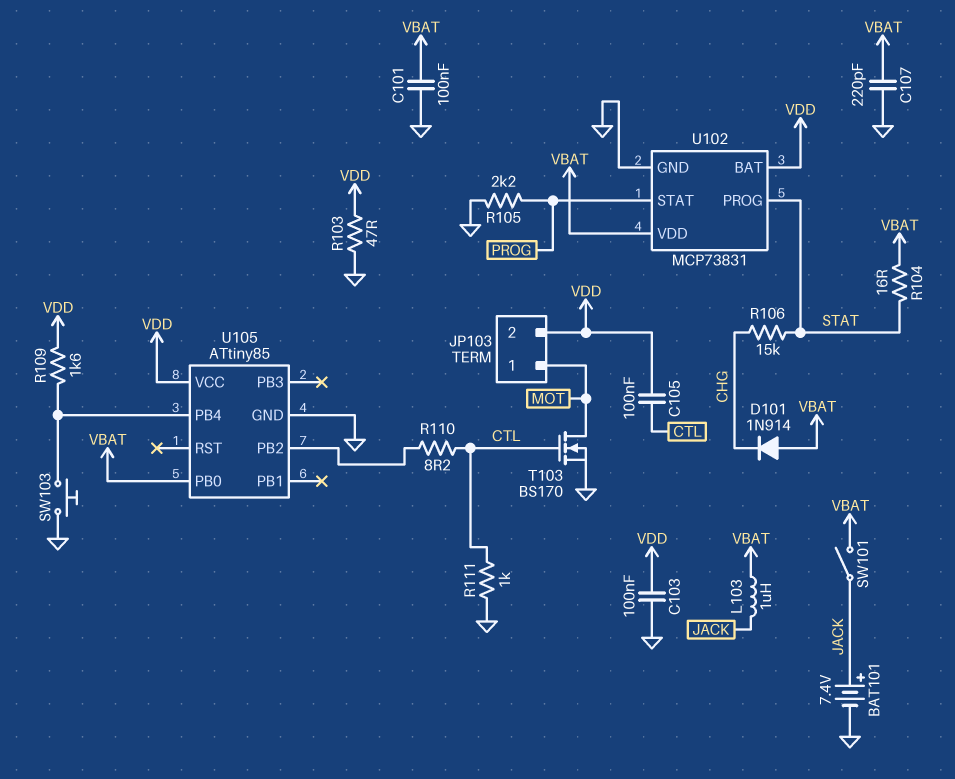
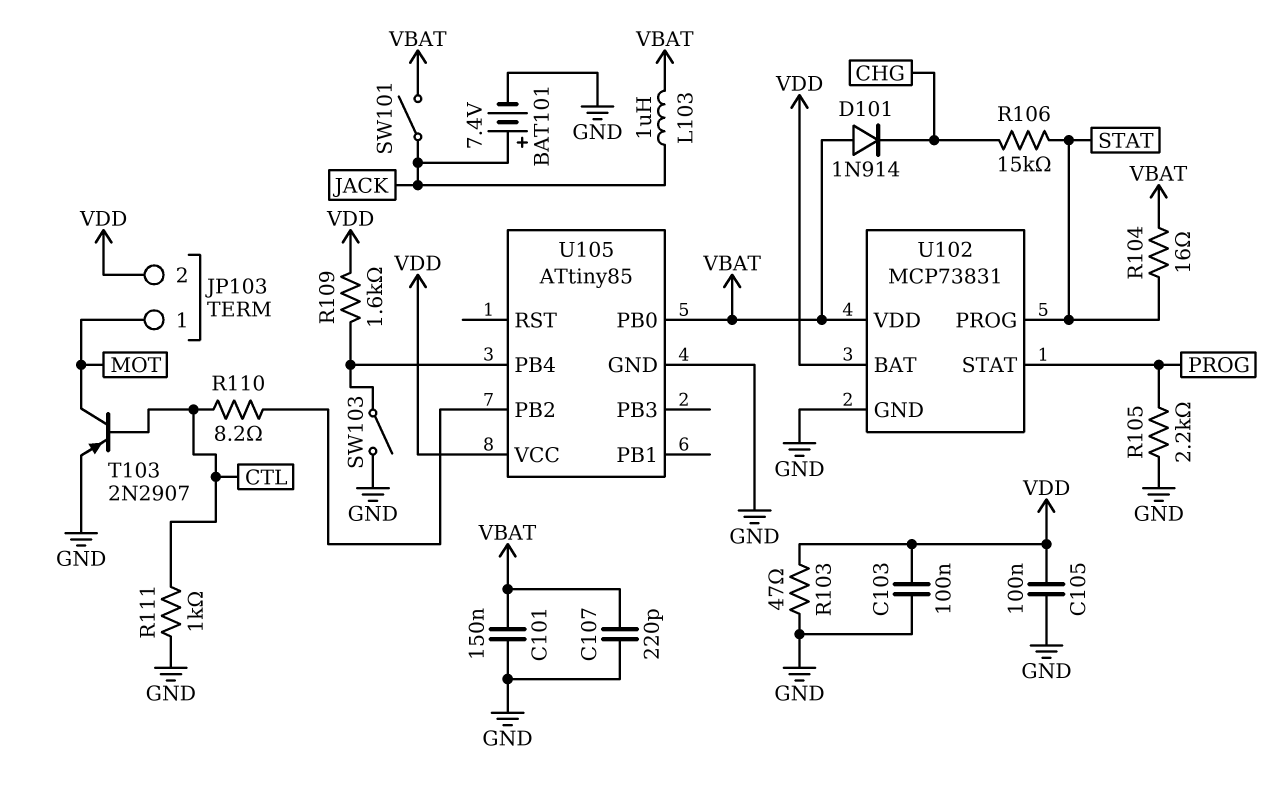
C101: 100nF (GND, VBAT) -> 150nF (GND, VBAT)
C105: 100nF (CTL, VDD) -> 100nF (GND, VDD)
SW103: button (GND, U105/PB4) -> switch (GND, U105/PB4)
T103: NMOS BS170 (G CTL, D MOT, S GND) -> PNP 2N2907 (B CTL, C MOT, E GND)

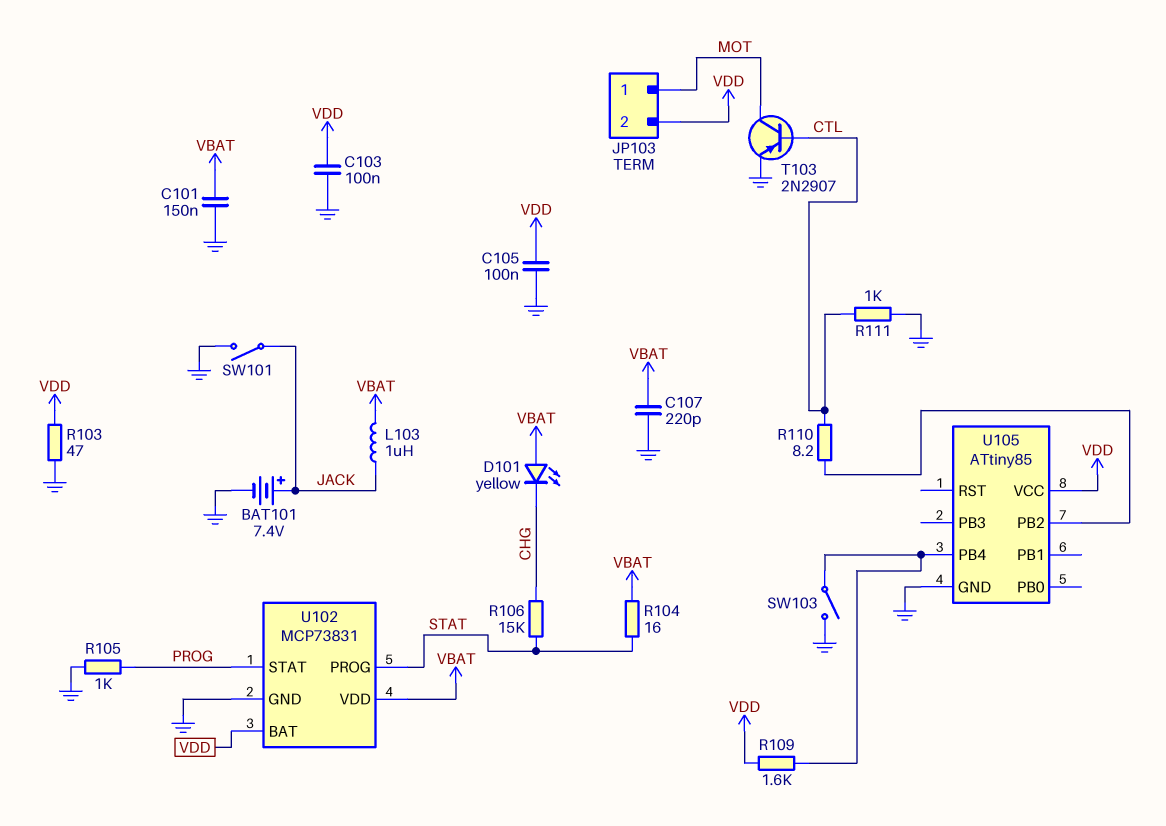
D101: diode 1N914 (A VBAT, K CHG) -> LED yellow (A VBAT, K CHG)
R105: 2.2k (GND, PROG) -> 1k (GND, PROG)
SW101: switch (JACK, VBAT) -> switch (GND, JACK)
U105 pin PB0: VBAT -> none

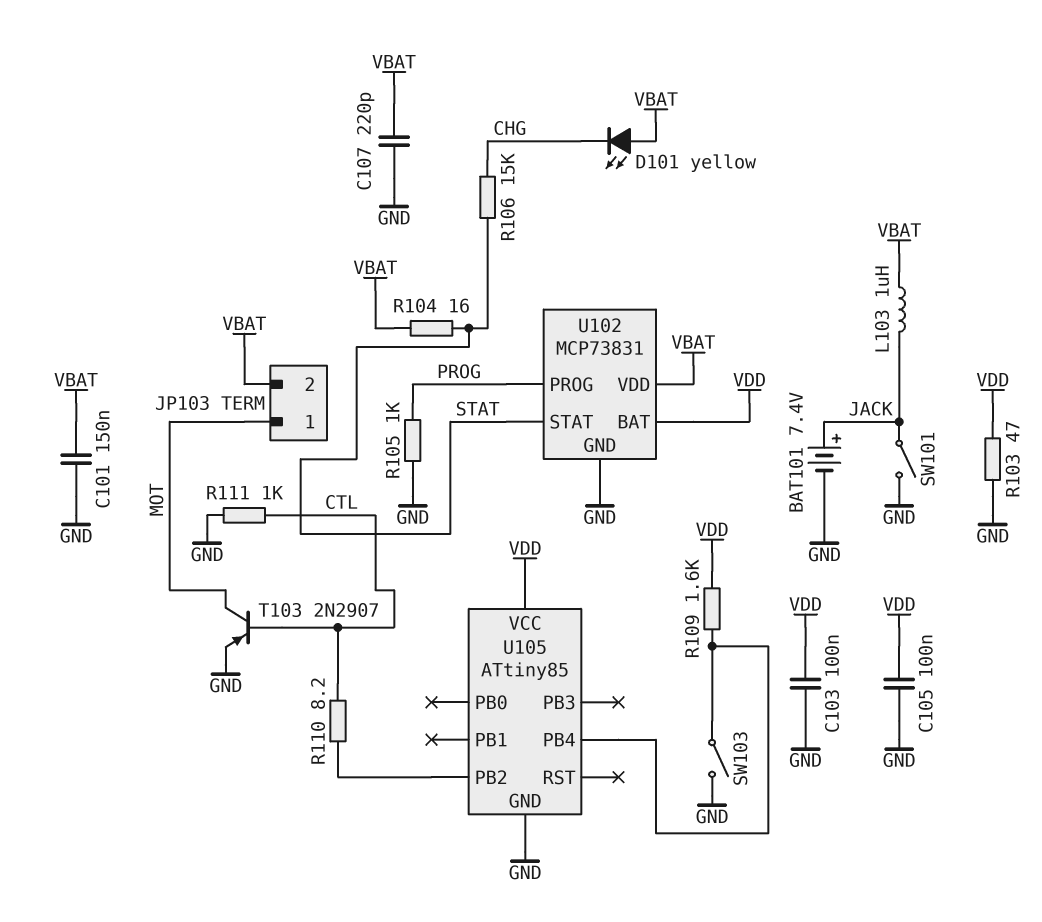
JP103 pin 2: VDD -> VBAT
U102 pin PROG: STAT -> PROG
U102 pin STAT: PROG -> STAT

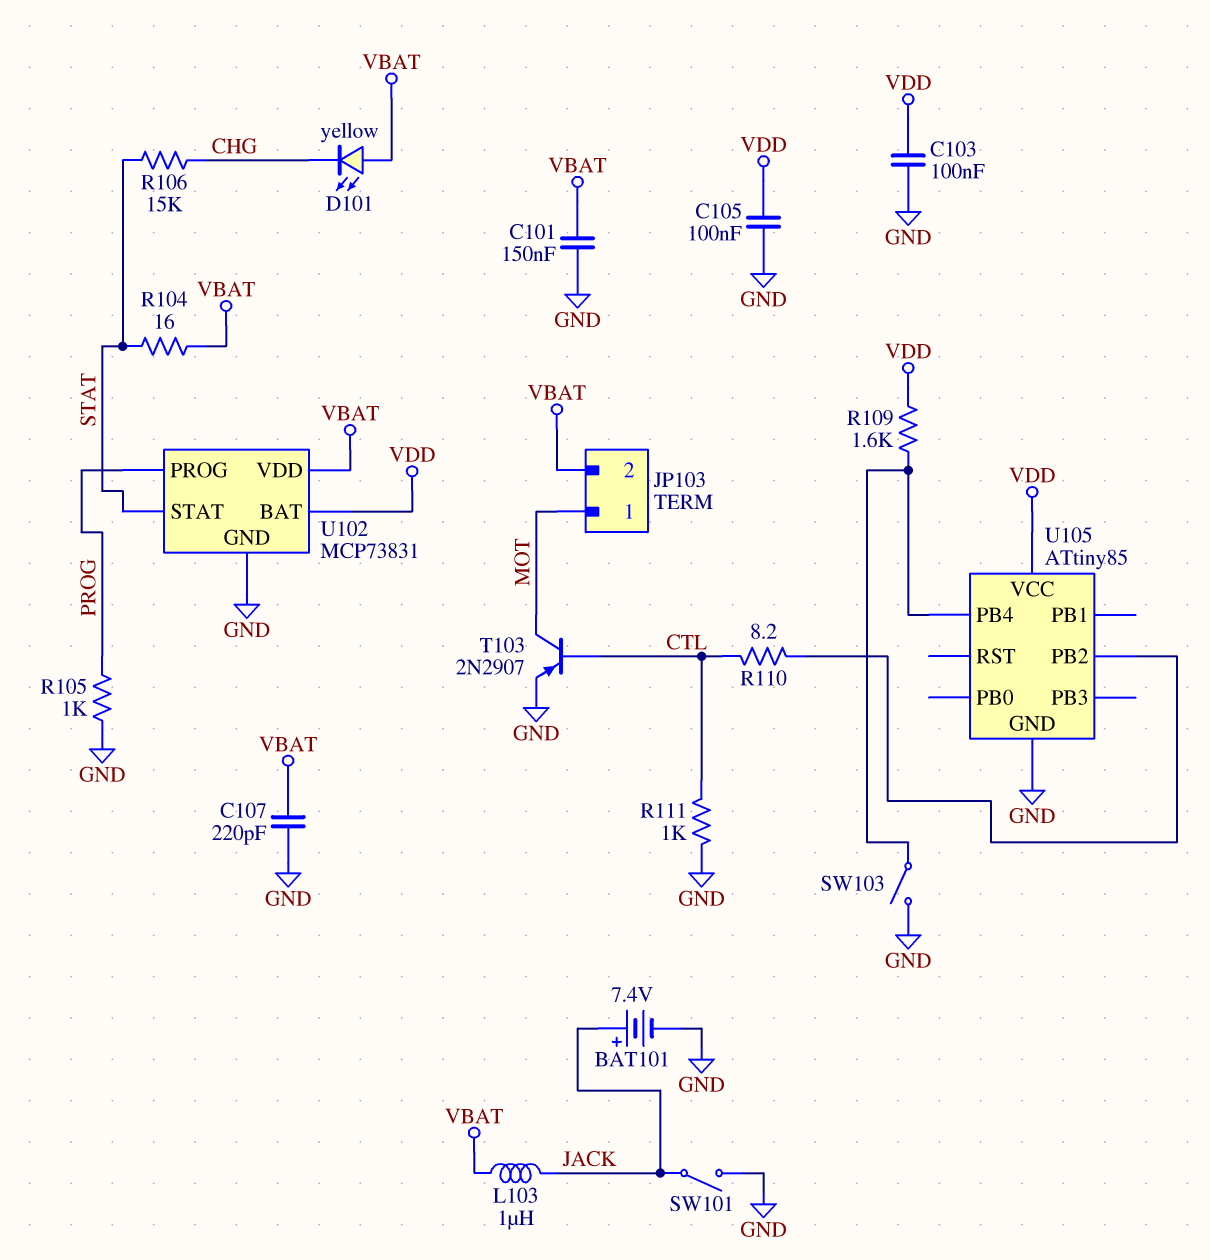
R103: 47 (GND, VDD) -> none

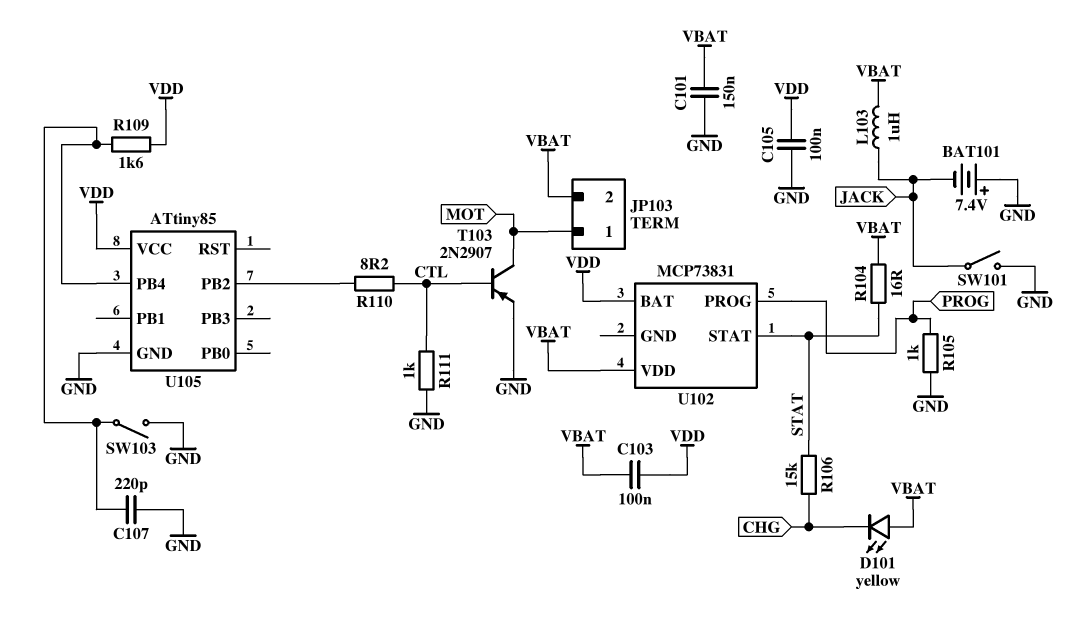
BAT101: 7.4V (plus JACK, minus GND) -> 7.4V (plus GND, minus JACK)
C103: 100nF (GND, VDD) -> 100nF (VBAT, VDD)
C107: 220pF (GND, VBAT) -> 220pF (GND, U105/PB4)
U102 pin GND: GND -> none

